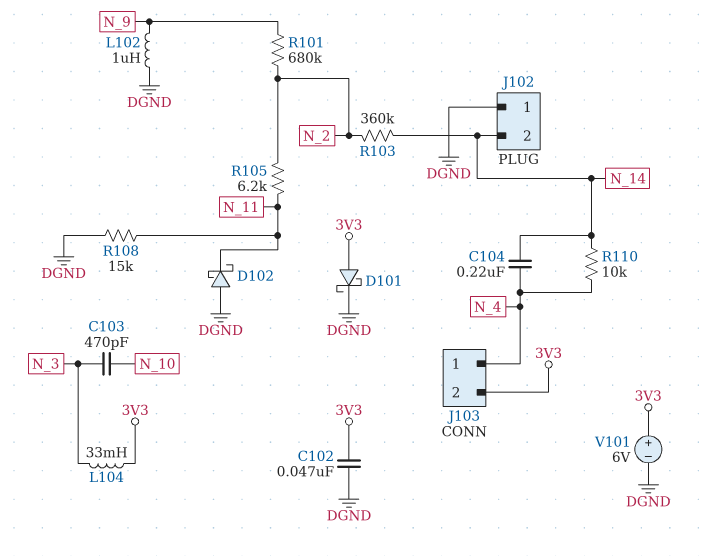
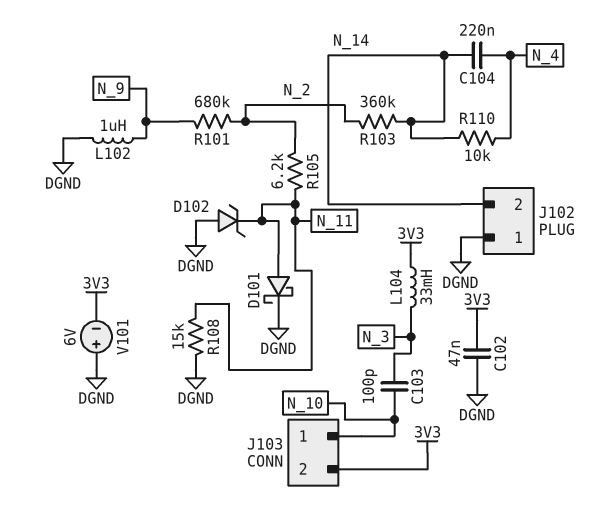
C103: 470pF (N_3, N_10) -> 100pF (N_3, N_10)
D101: schottky (A 3V3, K DGND) -> schottky (A N_11, K DGND)
D102: schottky (A DGND, K N_11) -> zener (A DGND, K N_11)
J103 pin 1: N_4 -> N_10
V101: 6V (plus 3V3, minus DGND) -> 6V (plus DGND, minus 3V3)

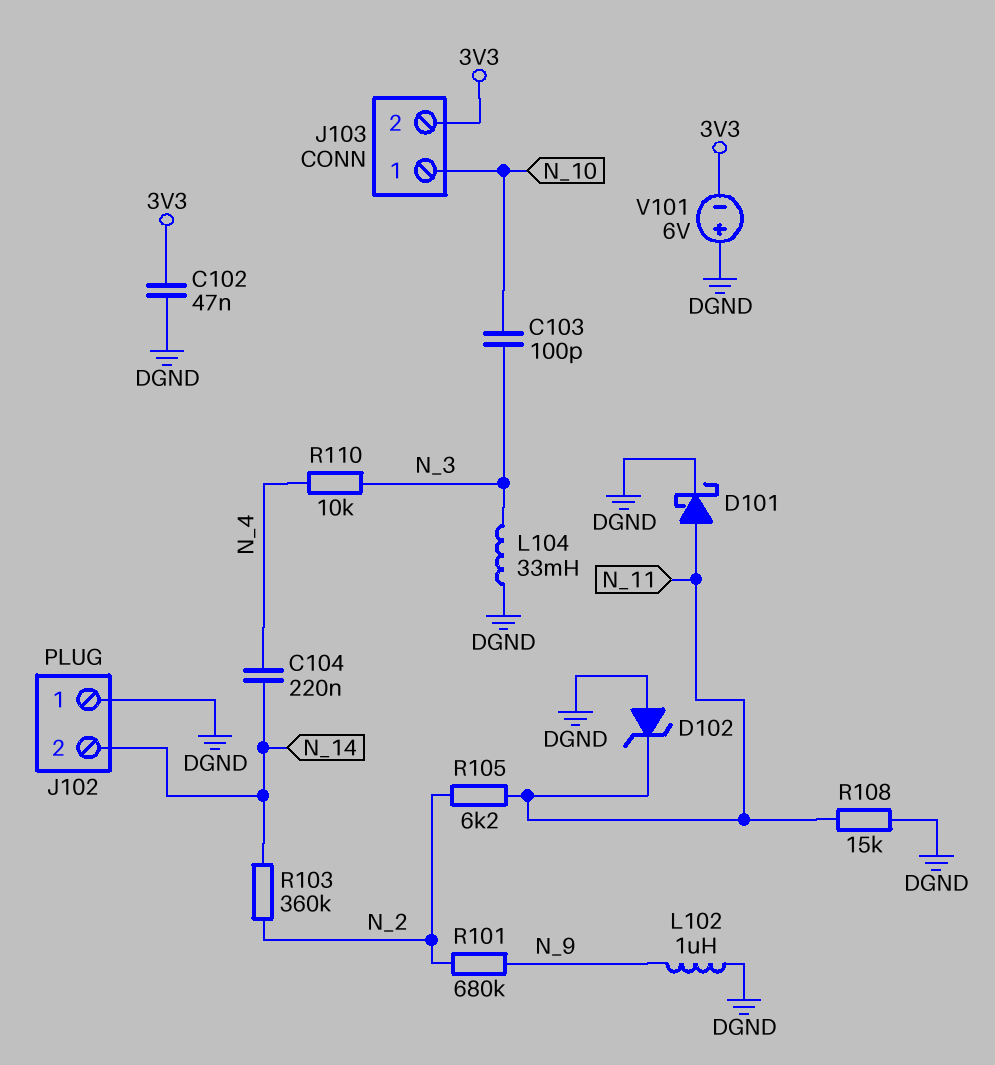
L104: 33mH (3V3, N_3) -> 33mH (DGND, N_3)
R110: 10k (N_4, N_14) -> 10k (N_3, N_4)

